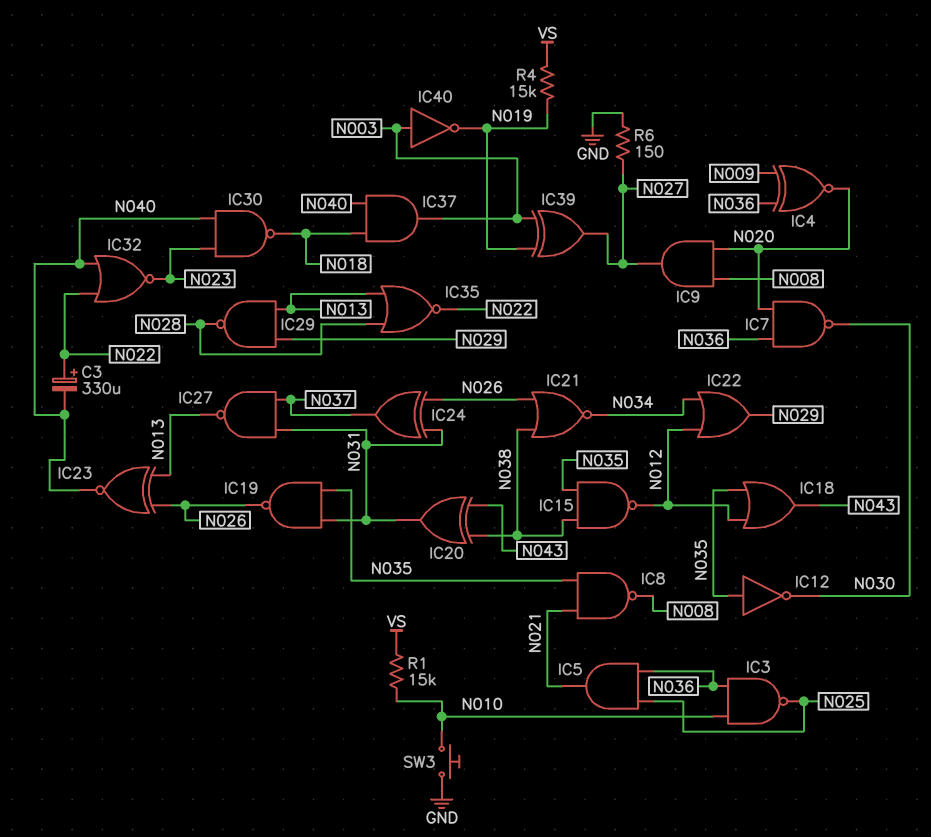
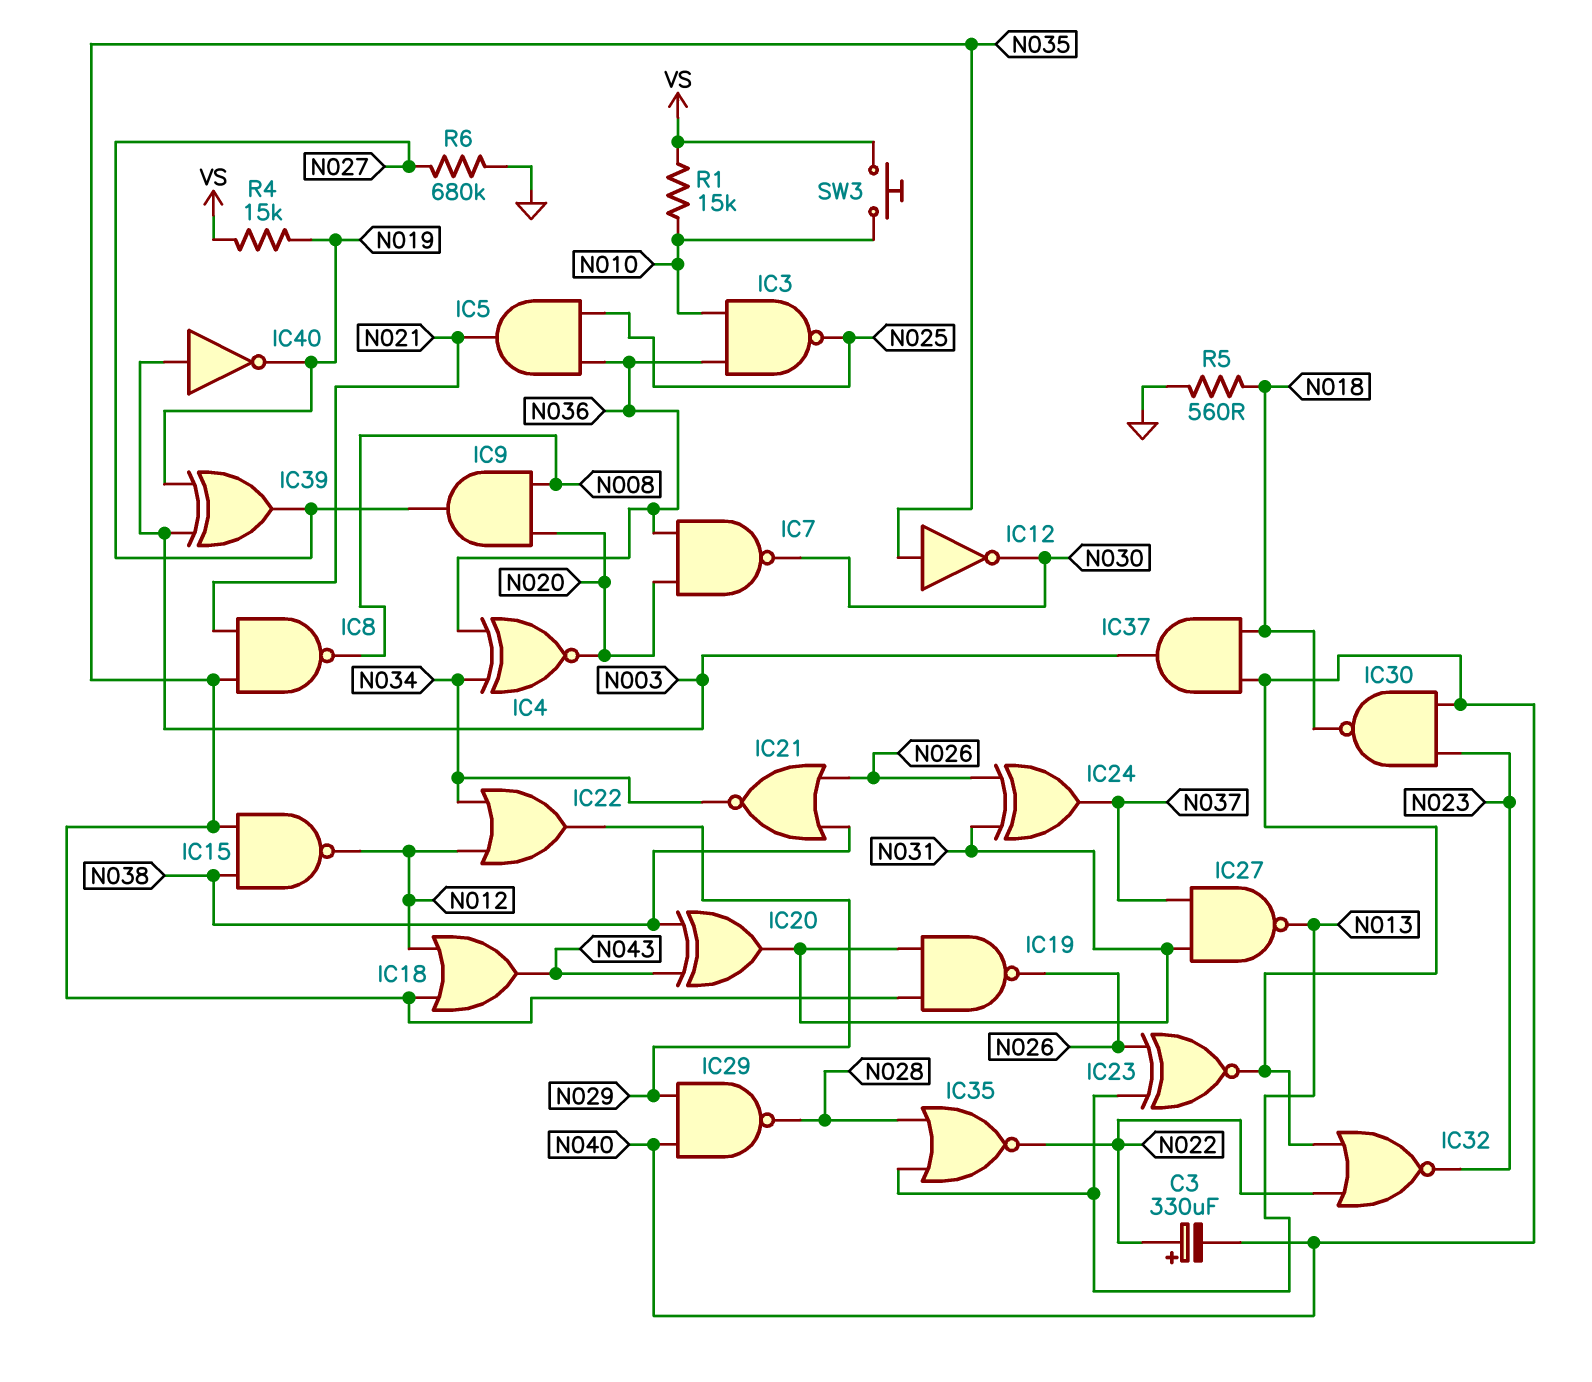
IC4: XNOR (in N009, in N036, out N020) -> XNOR (in N034, in N036, out N020)
IC29: NAND (in N013, in N029, out N028) -> NAND (in N029, in N040, out N028)
R5: none -> 560 (GND, N018)
R6: 150 (GND, N027) -> 680k (GND, N027)
SW3: button (GND, N010) -> button (N010, VS)

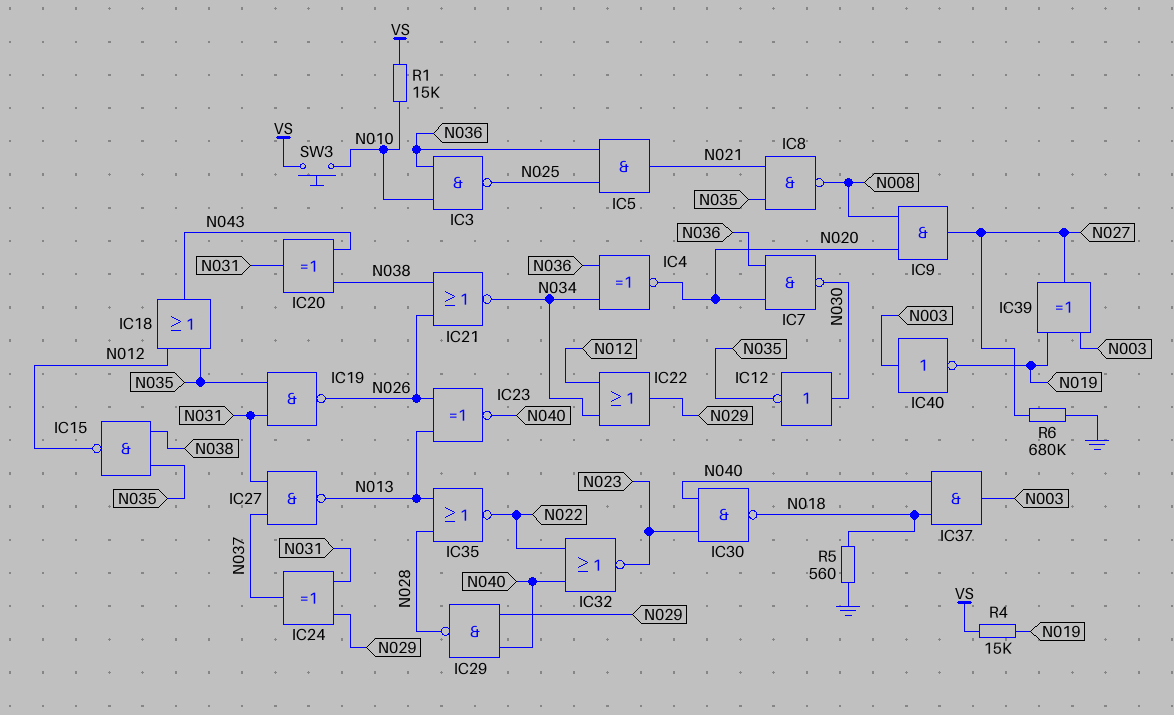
C3: 330uF (plus N022, minus N040) -> none
IC12: NOT (in N035, out N030) -> NOT (in N030, out N035)
IC24: XOR (in N026, in N031, out N037) -> XOR (in N029, in N031, out N037)

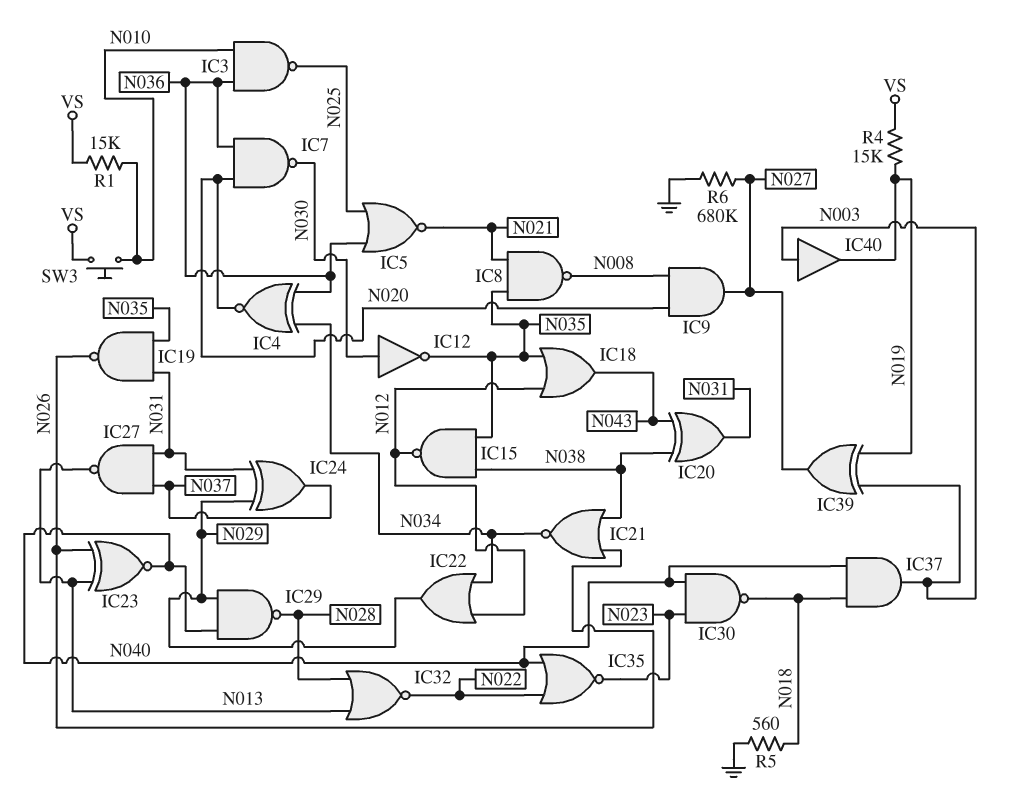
IC5: AND (in N025, in N036, out N021) -> NOR (in N025, in N036, out N021)
IC32: NOR (in N022, in N040, out N023) -> NOR (in N013, in N028, out N022)
IC35: NOR (in N013, in N028, out N022) -> NOR (in N022, in N040, out N023)
IC40: NOT (in N003, out N019) -> buffer (in N003, out N019)

